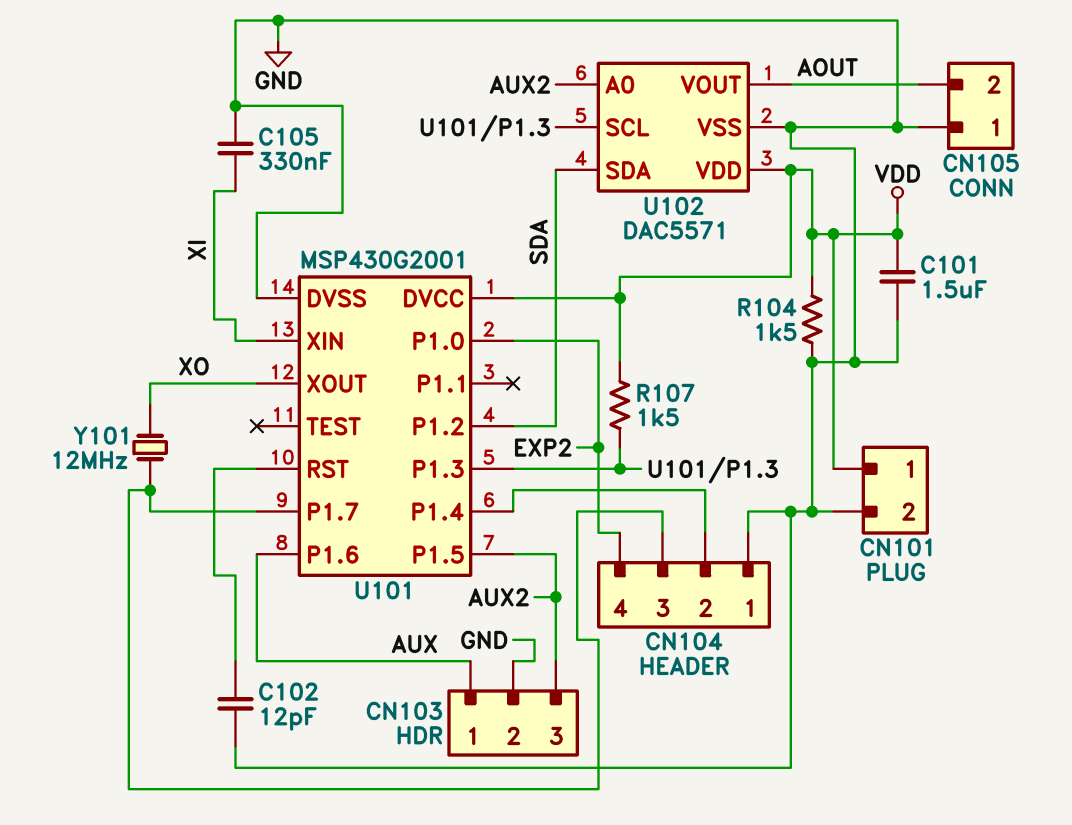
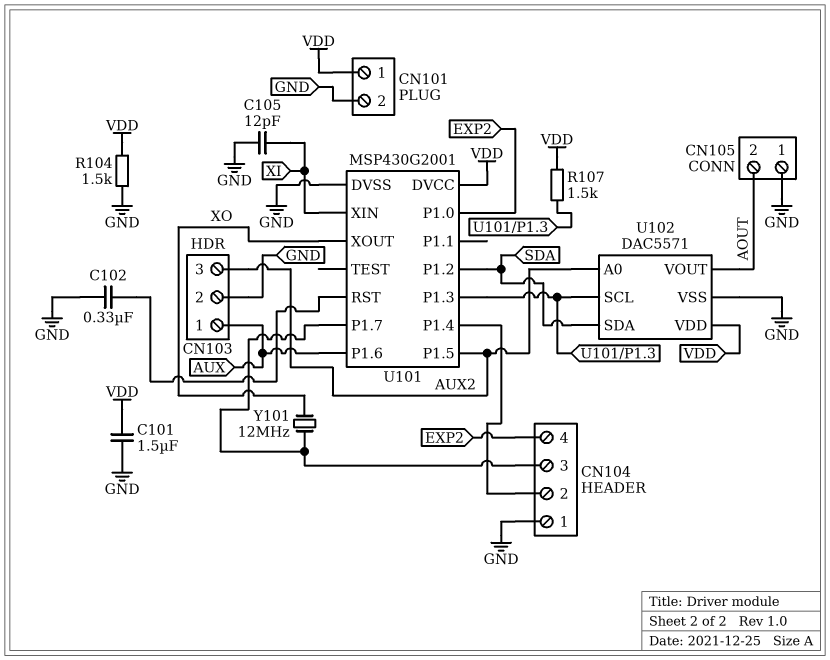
C102: 12pF (GND, U101/RST) -> 330nF (GND, U101/RST)
C105: 330nF (GND, XI) -> 12pF (GND, XI)

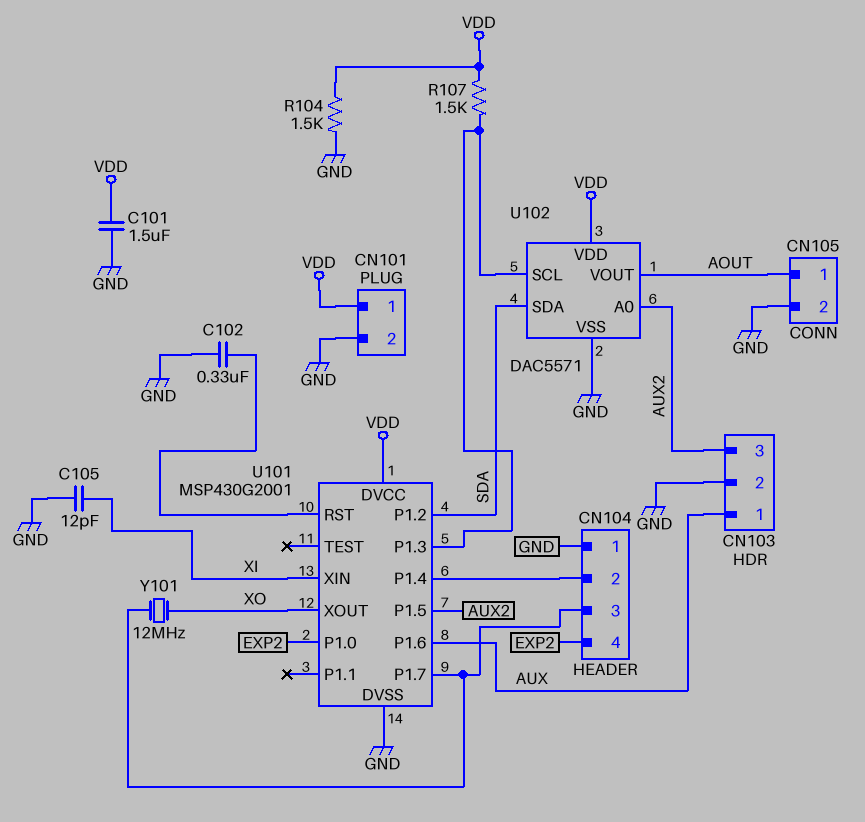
CN105 pin 1: GND -> AOUT
CN105 pin 2: AOUT -> GND

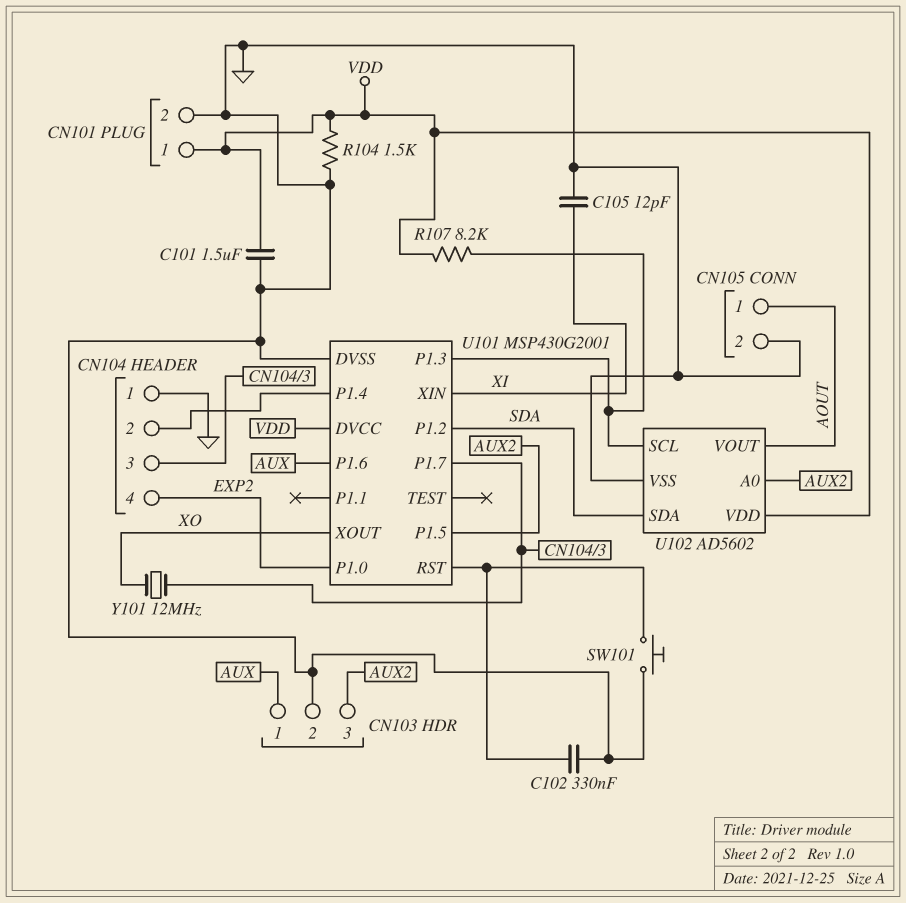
R107: 1.5k (U101/P1.3, VDD) -> 8.2k (U101/P1.3, VDD)
SW101: none -> button (GND, U101/RST)
U102: DAC5571 -> AD5602

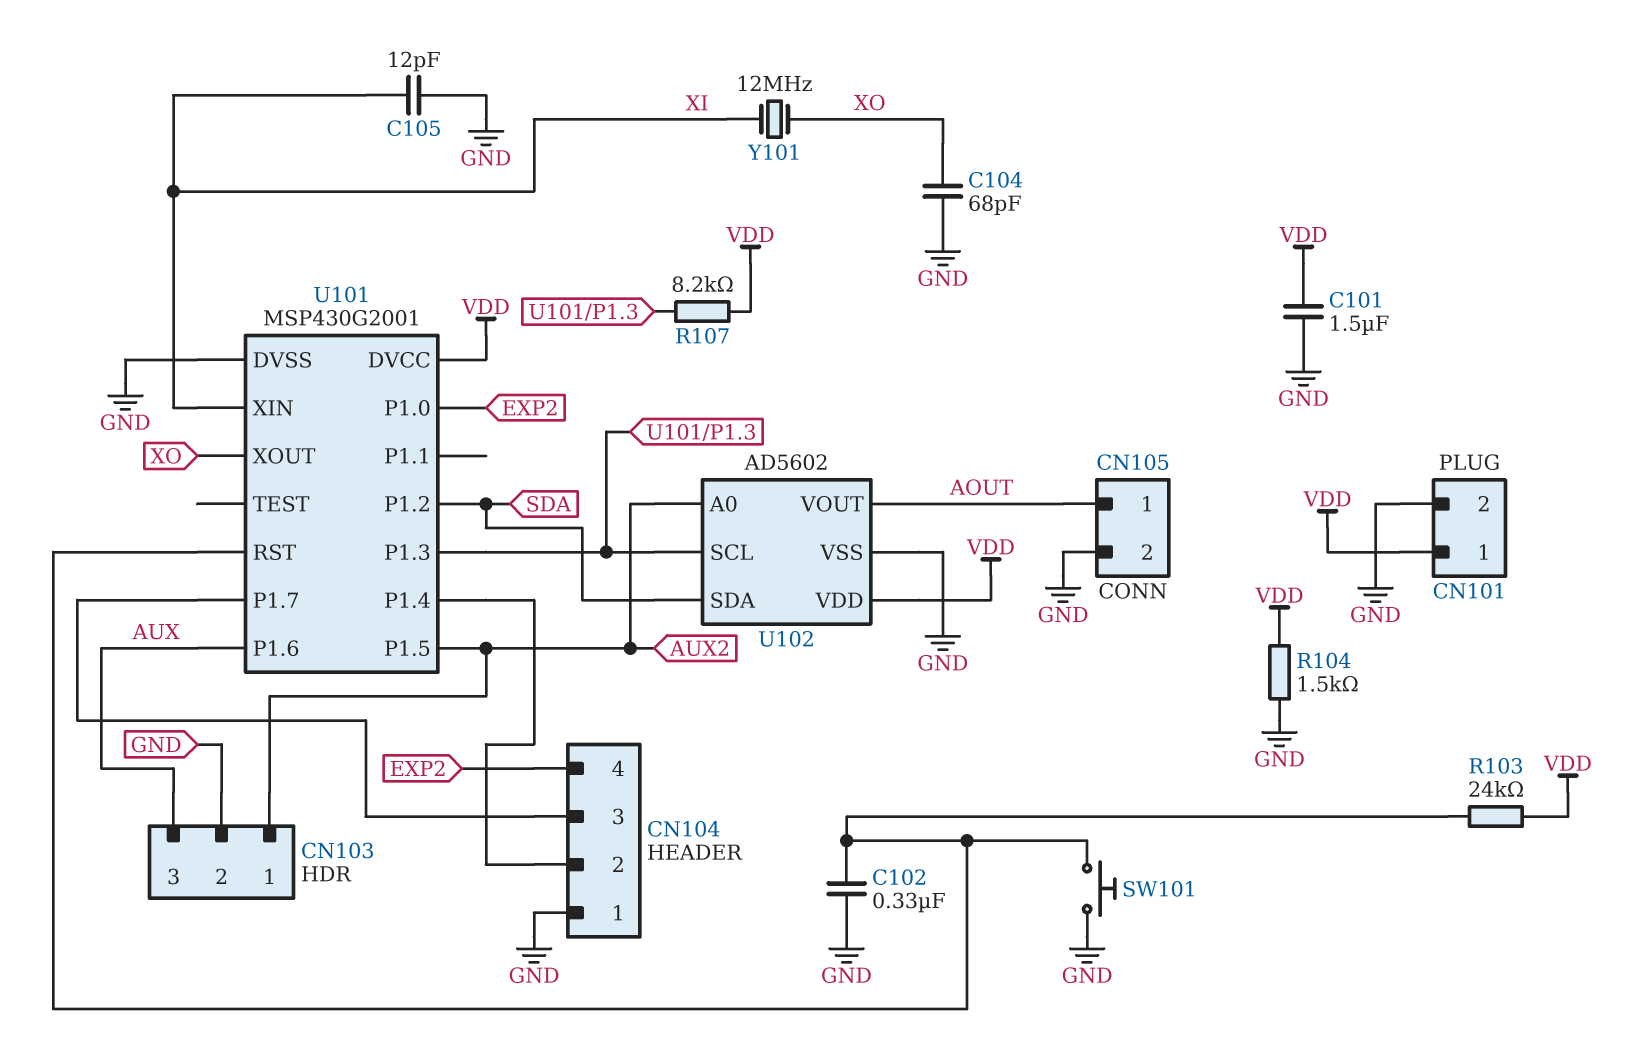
C104: none -> 68pF (GND, XO)
CN103 pin 1: AUX -> AUX2
CN103 pin 3: AUX2 -> AUX
R103: none -> 24k (U101/RST, VDD)
Y101: 12MHz (CN104/3, XO) -> 12MHz (XI, XO)

